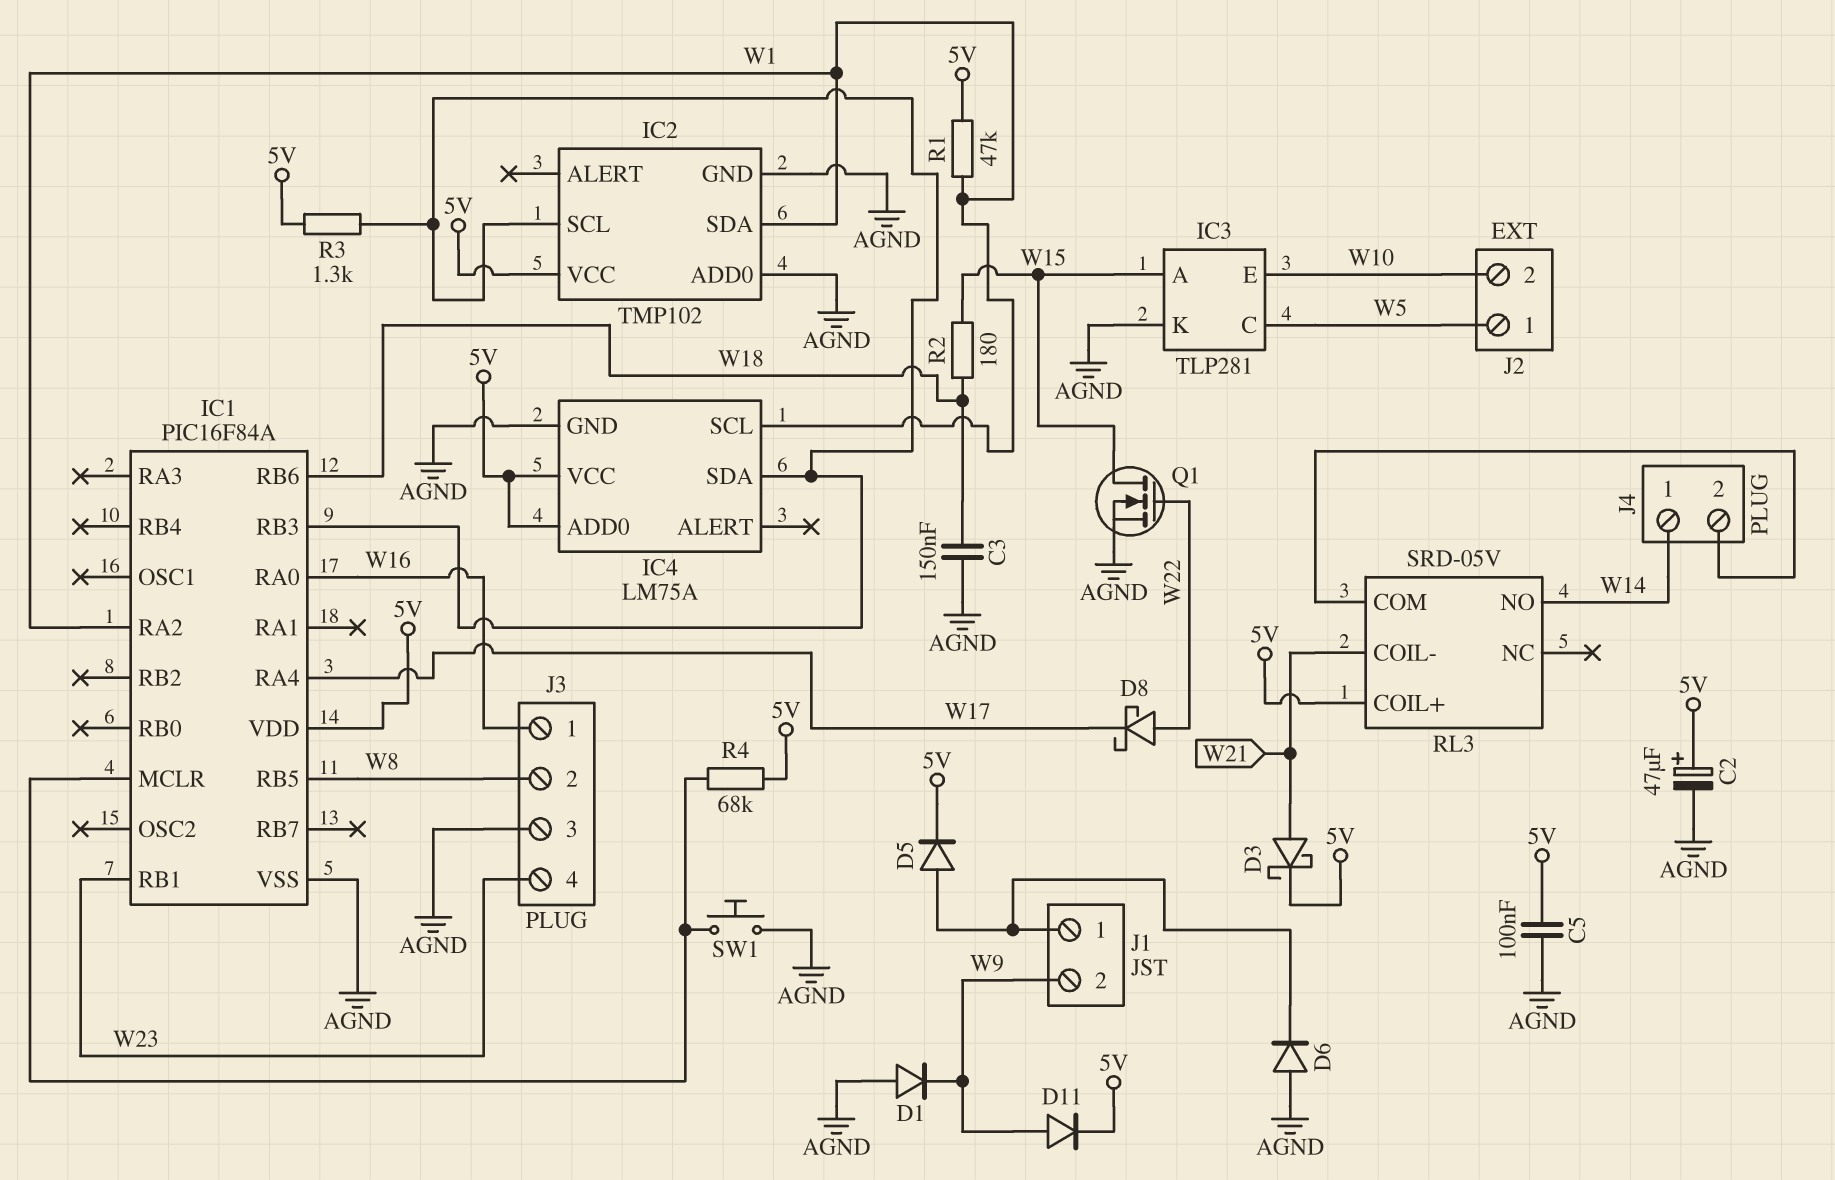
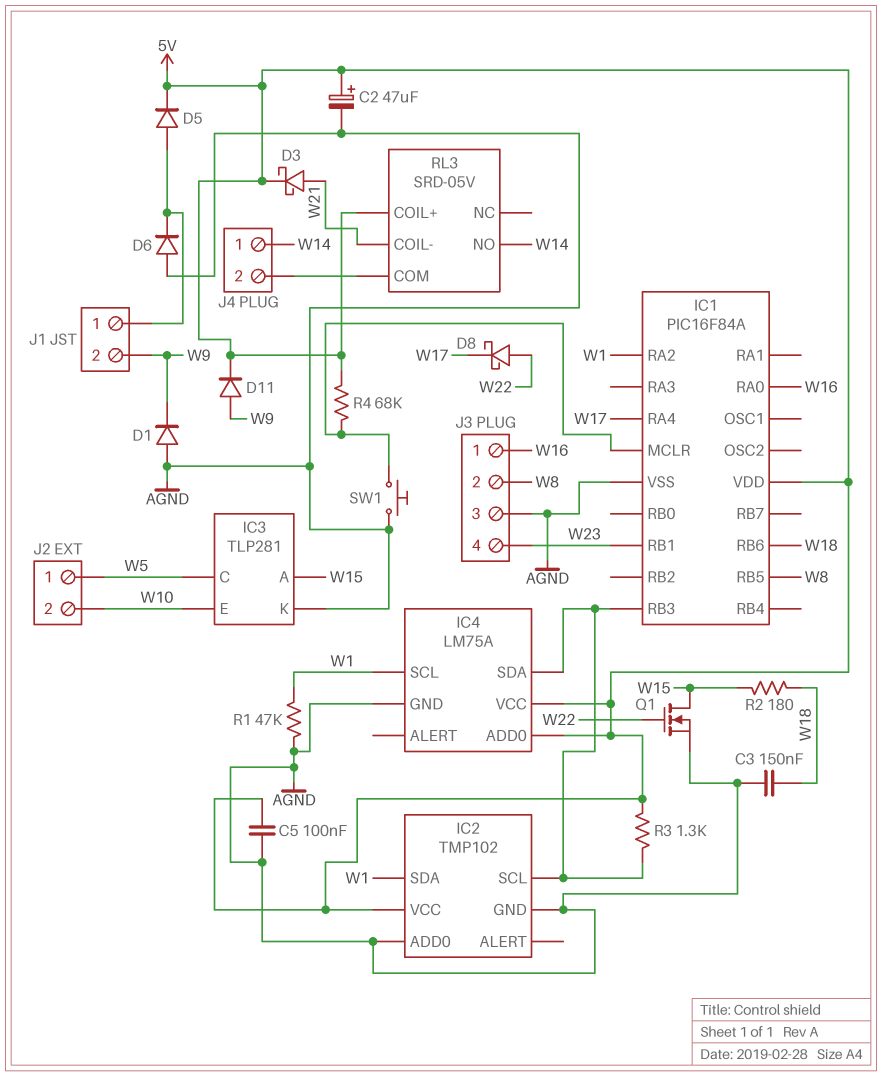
R1: 47k (5V, W1) -> 47k (AGND, W1)

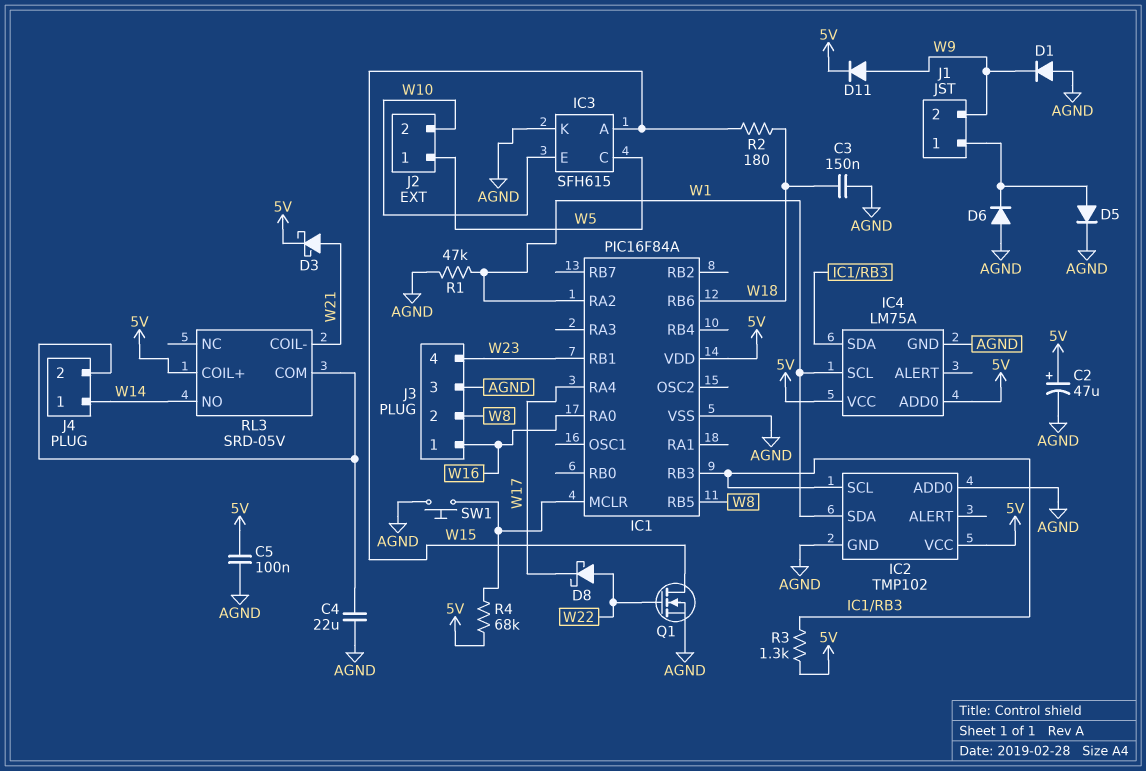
C4: none -> 22uF (AGND, J4/2)
D5: diode (A J1/1, K 5V) -> diode (A J1/1, K AGND)
IC3: TLP281 -> SFH615

